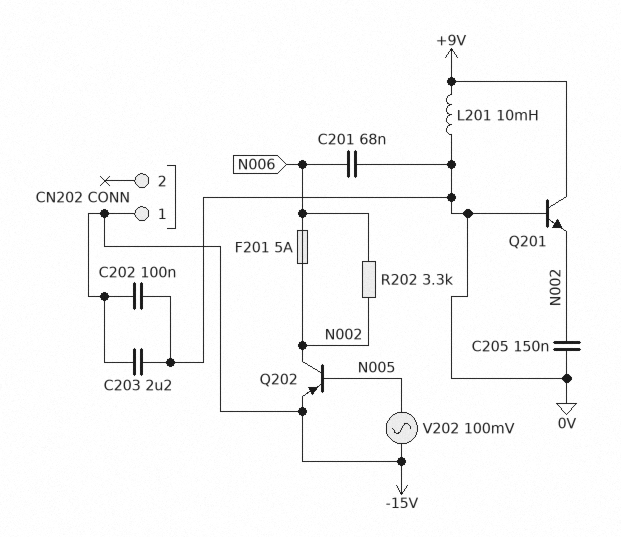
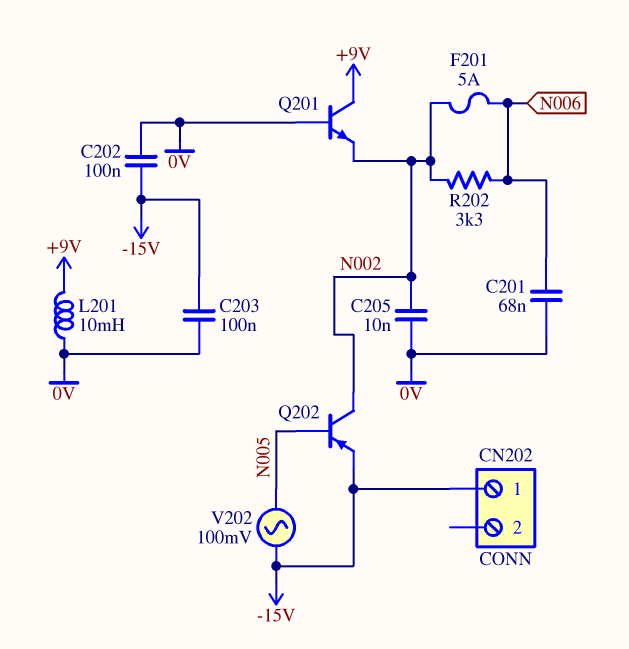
C203: 2.2uF (-15V, 0V) -> 100nF (-15V, 0V)
C205: 150nF (0V, N002) -> 10nF (0V, N002)

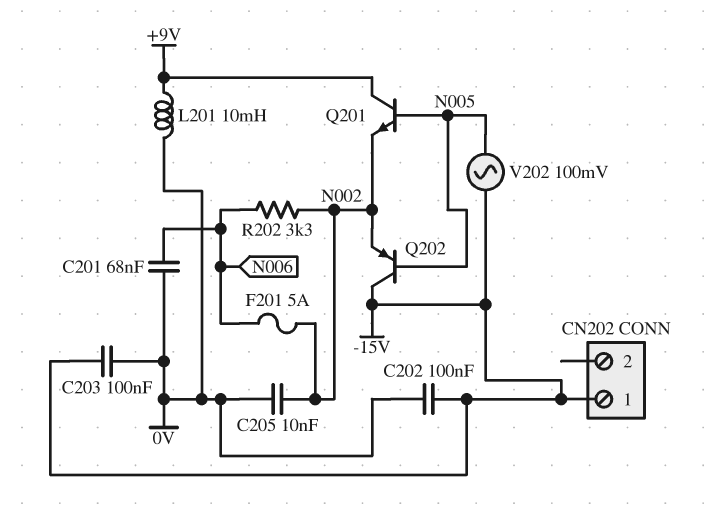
Q201: NPN (B 0V, C +9V, E N002) -> NPN (B N005, C +9V, E N002)
Q202: PNP (B N005, C N002, E -15V) -> PNP (B N005, C -15V, E N002)

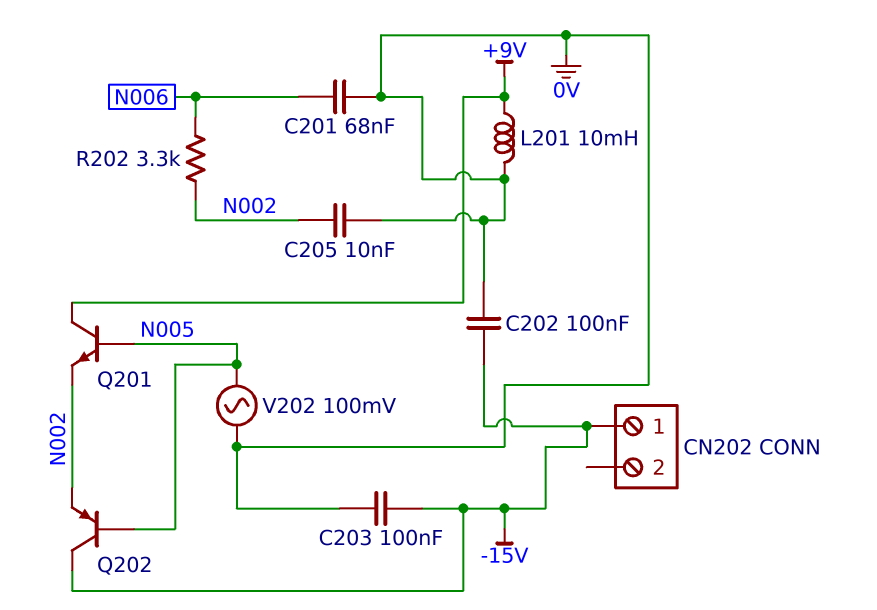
F201: 5A (N002, N006) -> none
V202: AC 100mV (-15V, N005) -> AC 100mV (0V, N005)

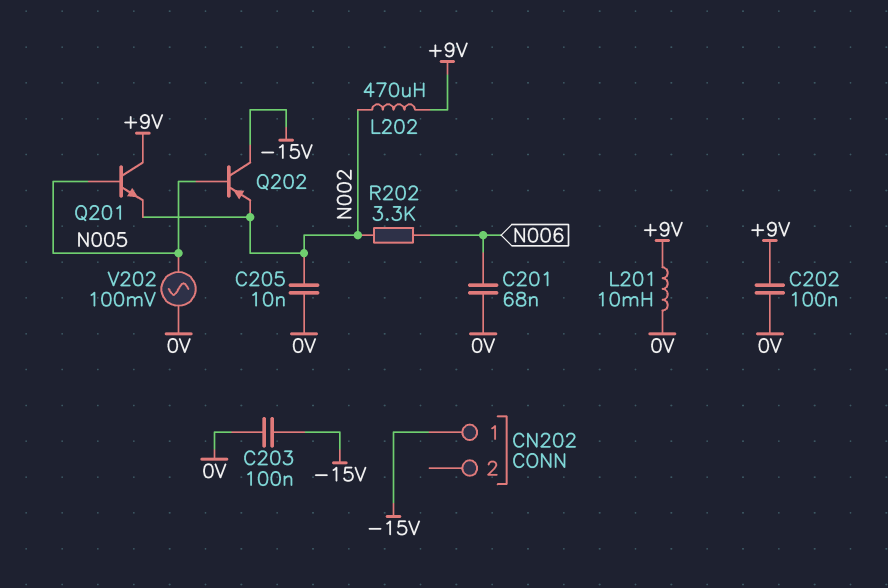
C202: 100nF (-15V, 0V) -> 100nF (+9V, 0V)
L202: none -> 470uH (+9V, N002)

